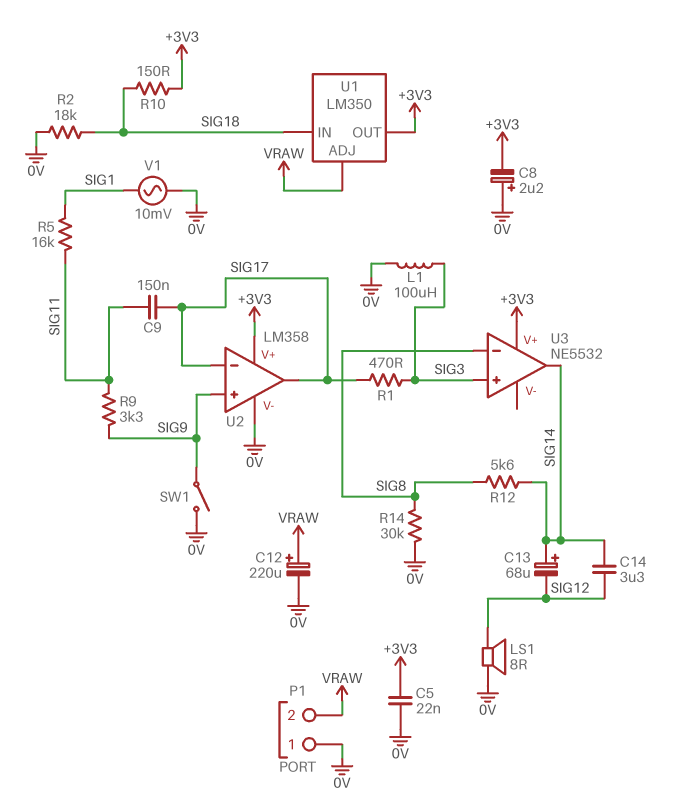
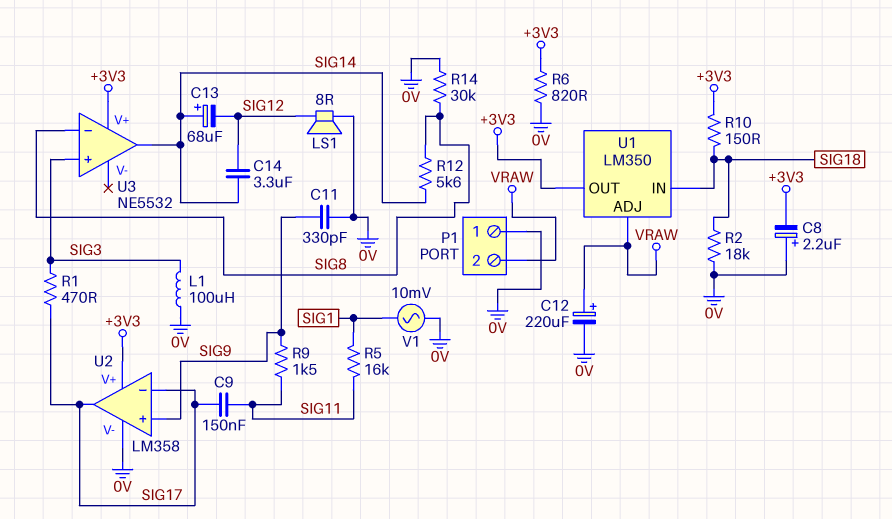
C5: 22nF (+3V3, 0V) -> none
C11: none -> 330pF (0V, SIG9)
R6: none -> 820 (+3V3, 0V)
R9: 3.3k (SIG9, SIG11) -> 1.5k (SIG9, SIG11)
SW1: switch (0V, SIG9) -> none

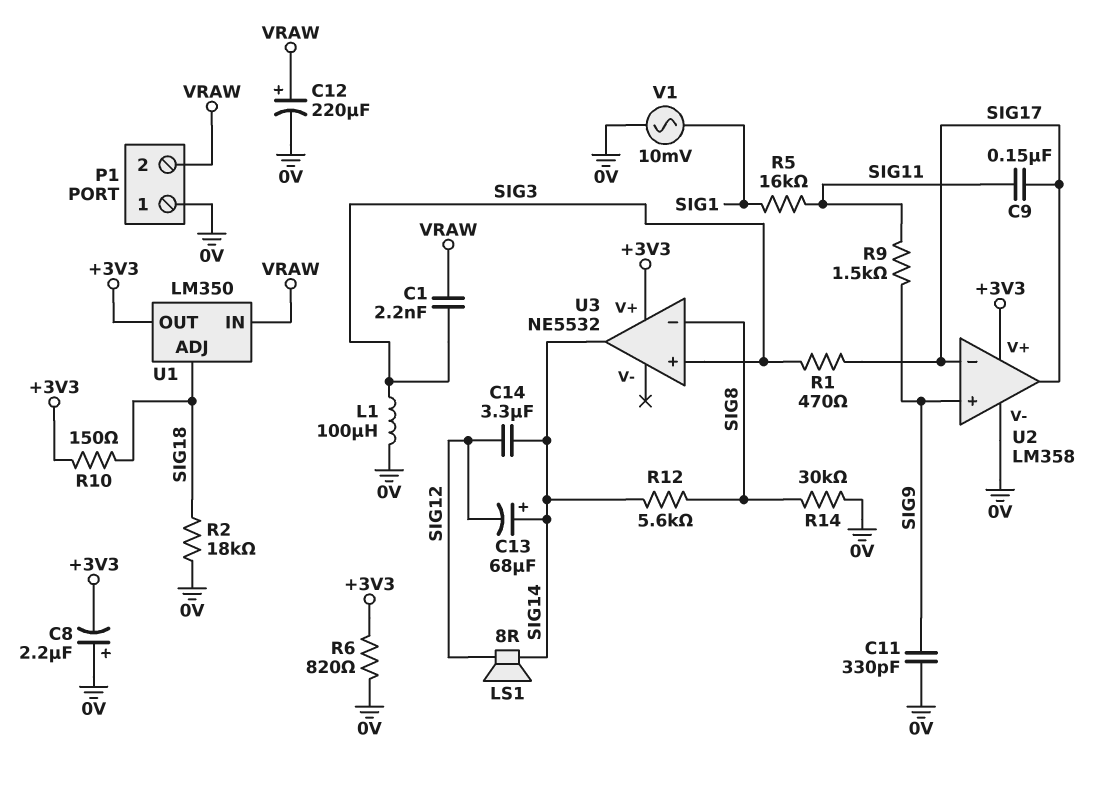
C1: none -> 2.2nF (SIG3, VRAW)
LS1: speaker 8R (0V, SIG12) -> speaker 8R (SIG12, SIG14)
U1 pin ADJ: VRAW -> SIG18
U1 pin IN: SIG18 -> VRAW

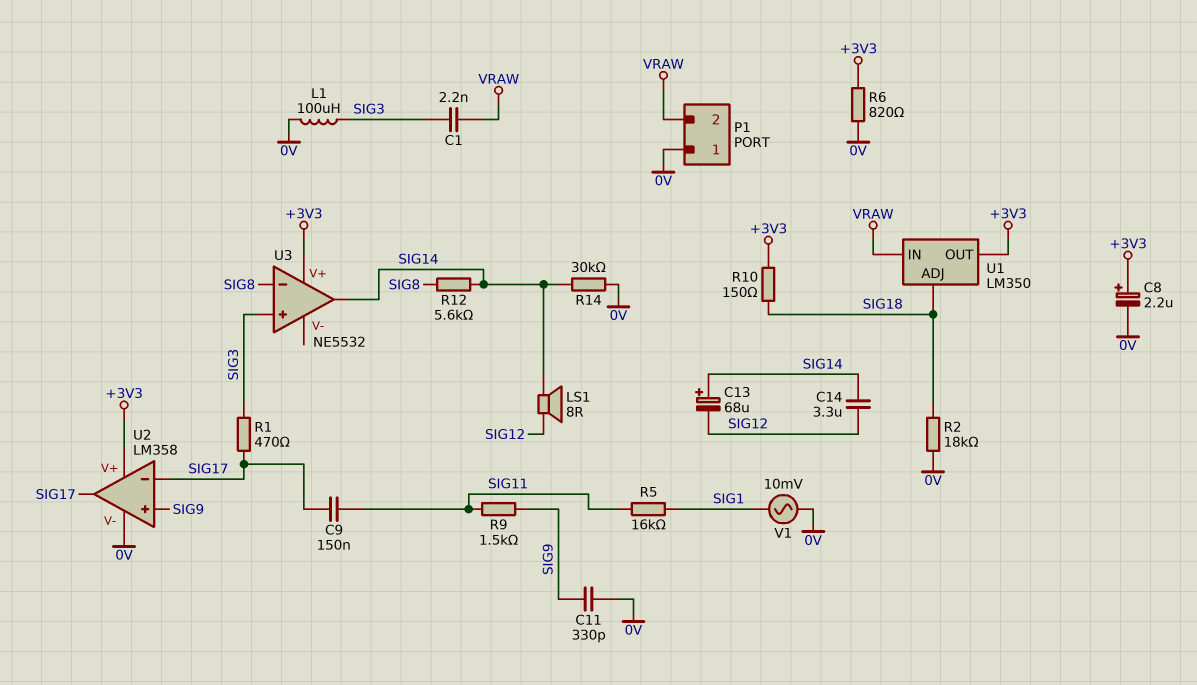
C8: 2.2uF (plus 0V, minus +3V3) -> 2.2uF (plus +3V3, minus 0V)
C12: 220uF (plus VRAW, minus 0V) -> none
R14: 30k (0V, SIG8) -> 30k (0V, SIG14)

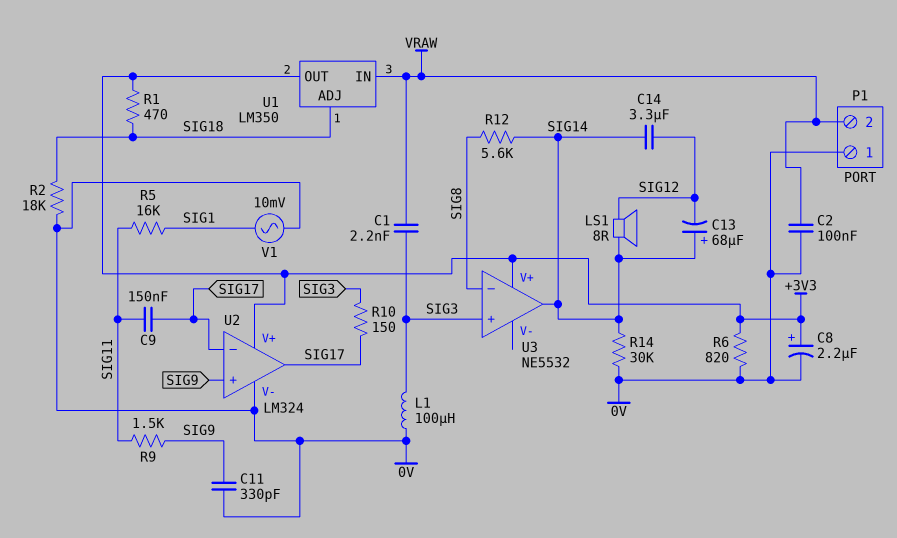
C2: none -> 100nF (0V, VRAW)
R1: 470 (SIG3, SIG17) -> 470 (+3V3, SIG18)
R10: 150 (+3V3, SIG18) -> 150 (SIG3, SIG17)
U2: LM358 -> LM324

